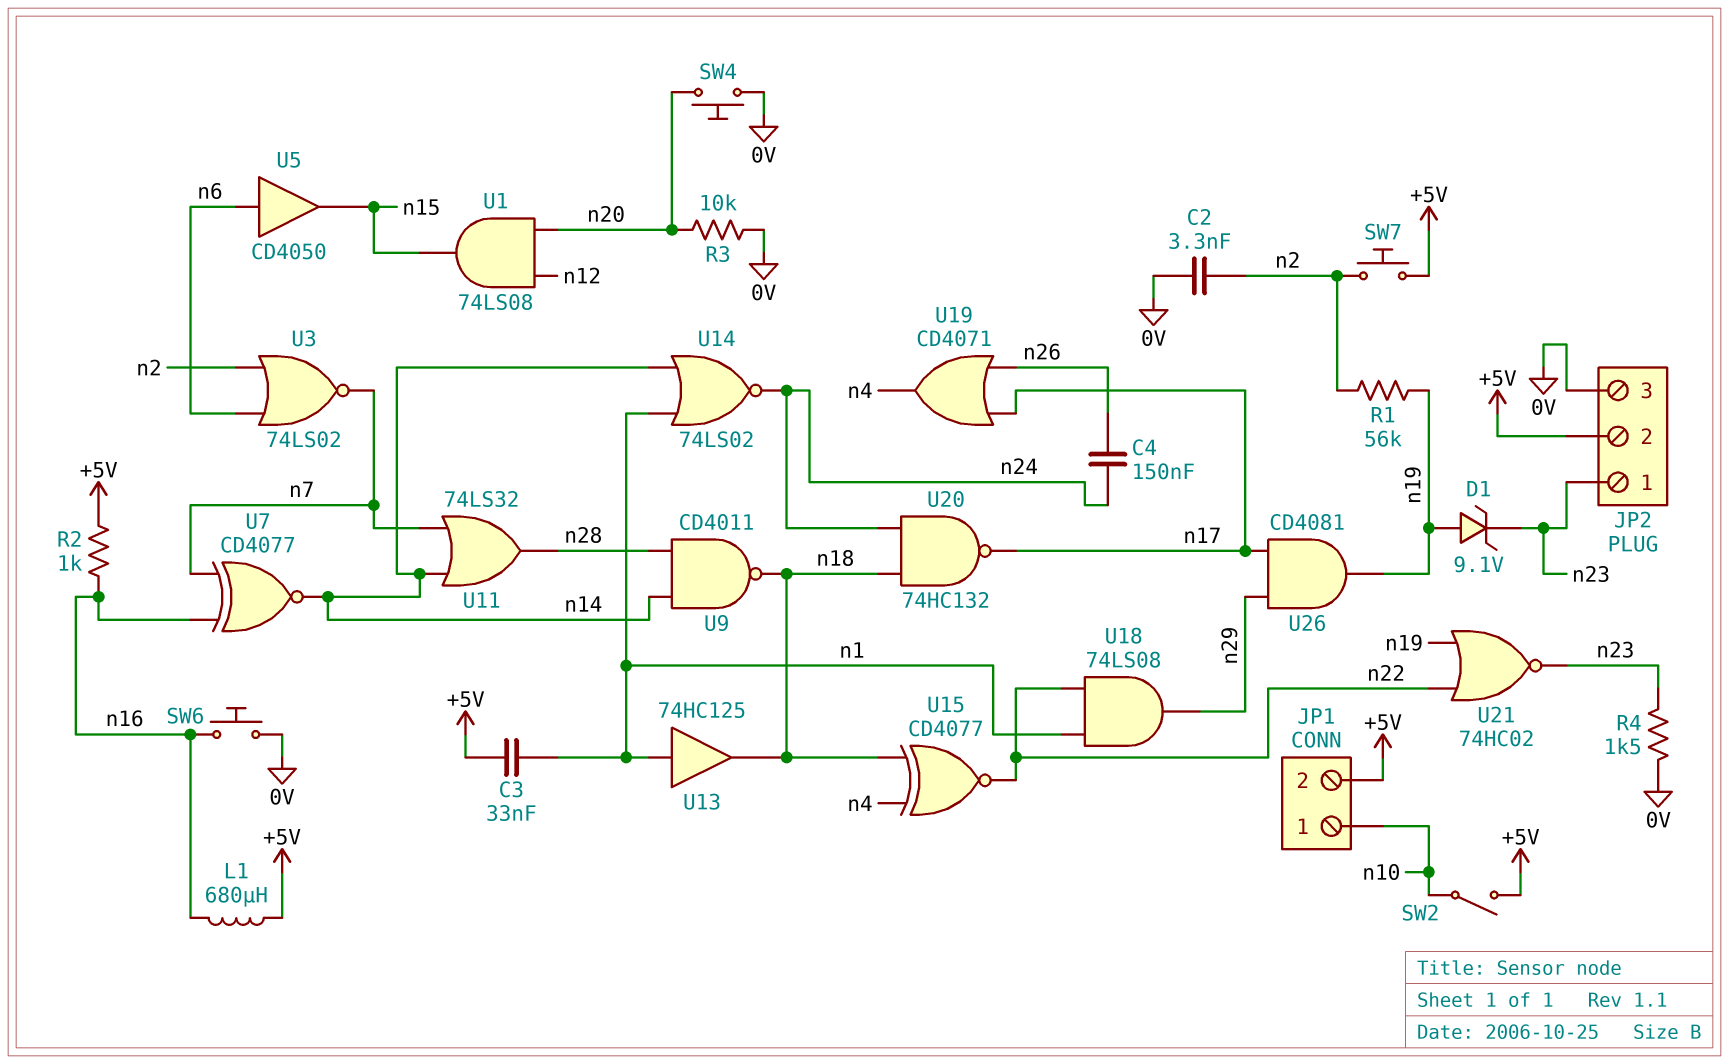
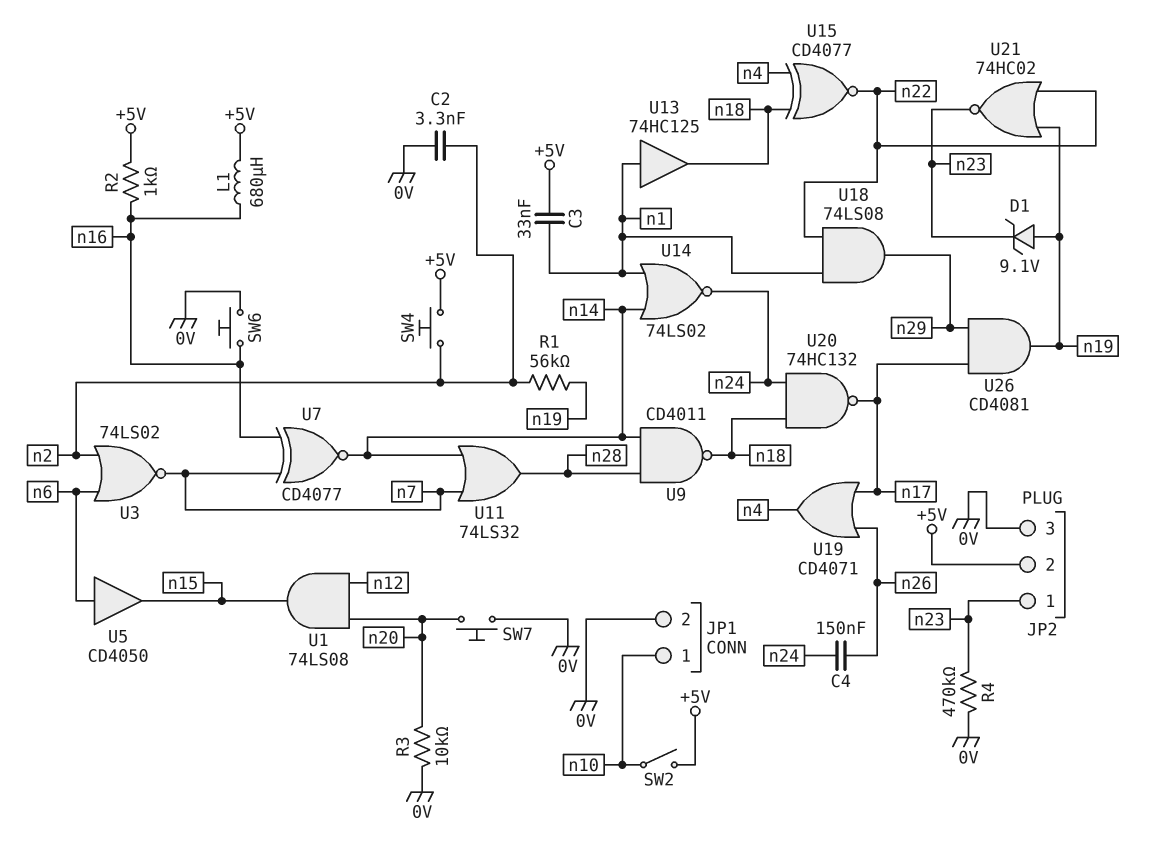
JP1 pin 2: +5V -> 0V
R4: 1.5k (0V, n23) -> 470k (0V, n23)
SW4: button (0V, n20) -> button (+5V, n2)
SW7: button (+5V, n2) -> button (0V, n20)

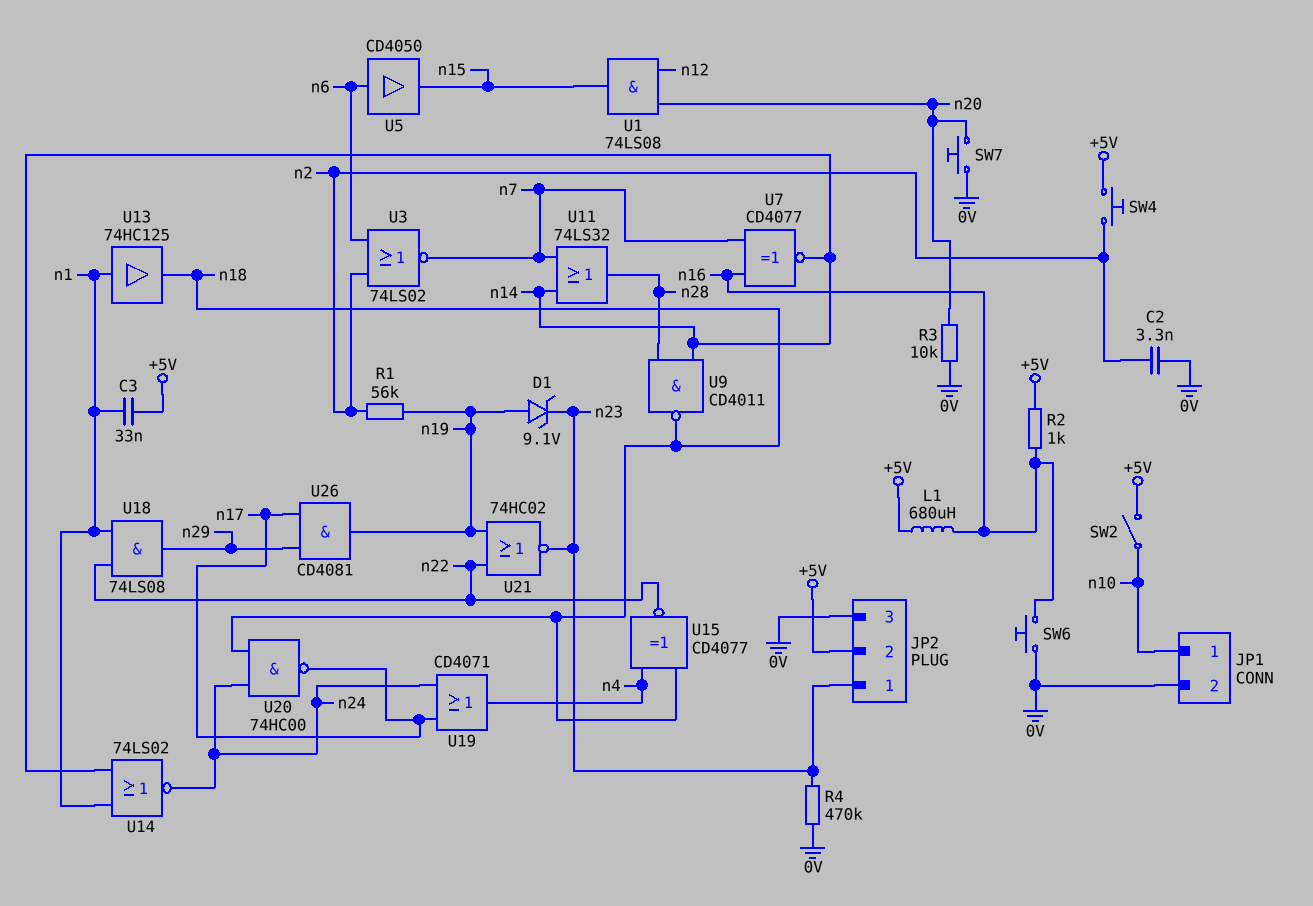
C4: 150nF (n24, n26) -> none
U19: OR CD4071 (in n17, in n26, out n4) -> OR CD4071 (in n17, in n24, out n4)
U20: NAND 74HC132 (in n18, in n24, out n17) -> NAND 74HC00 (in n18, in n24, out n17)

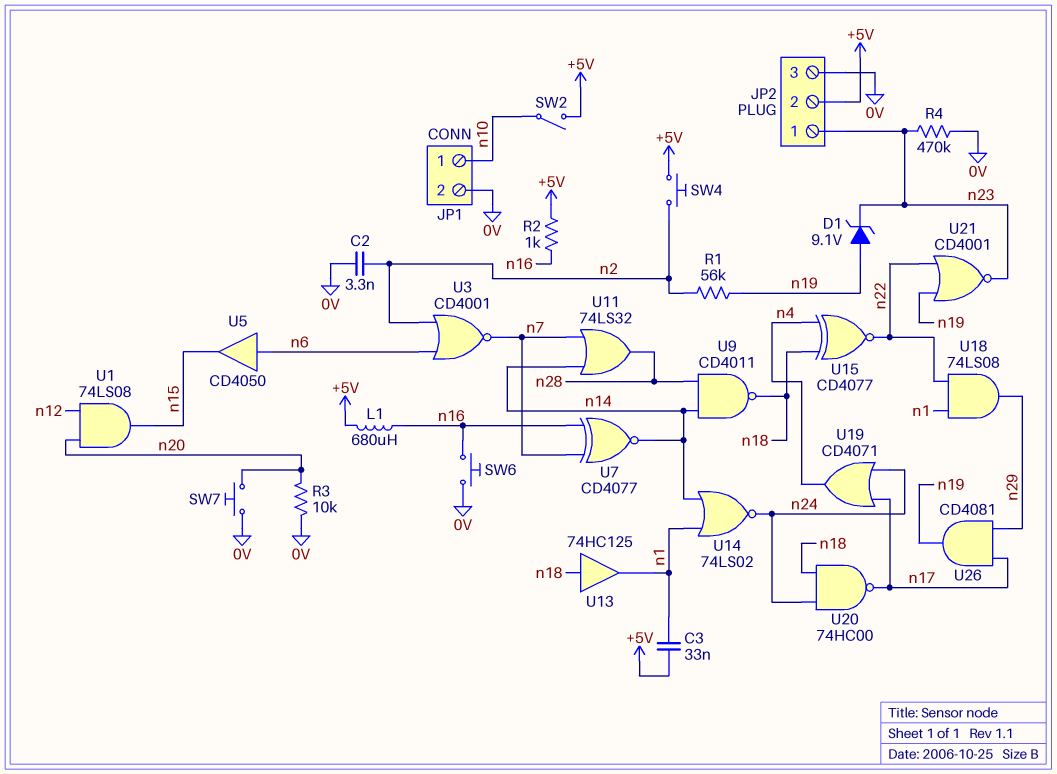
U3: NOR 74LS02 (in n2, in n6, out n7) -> NOR CD4001 (in n2, in n6, out n7)
U13: buffer 74HC125 (in n1, out n18) -> buffer 74HC125 (in n18, out n1)
U21: NOR 74HC02 (in n19, in n22, out n23) -> NOR CD4001 (in n19, in n22, out n23)

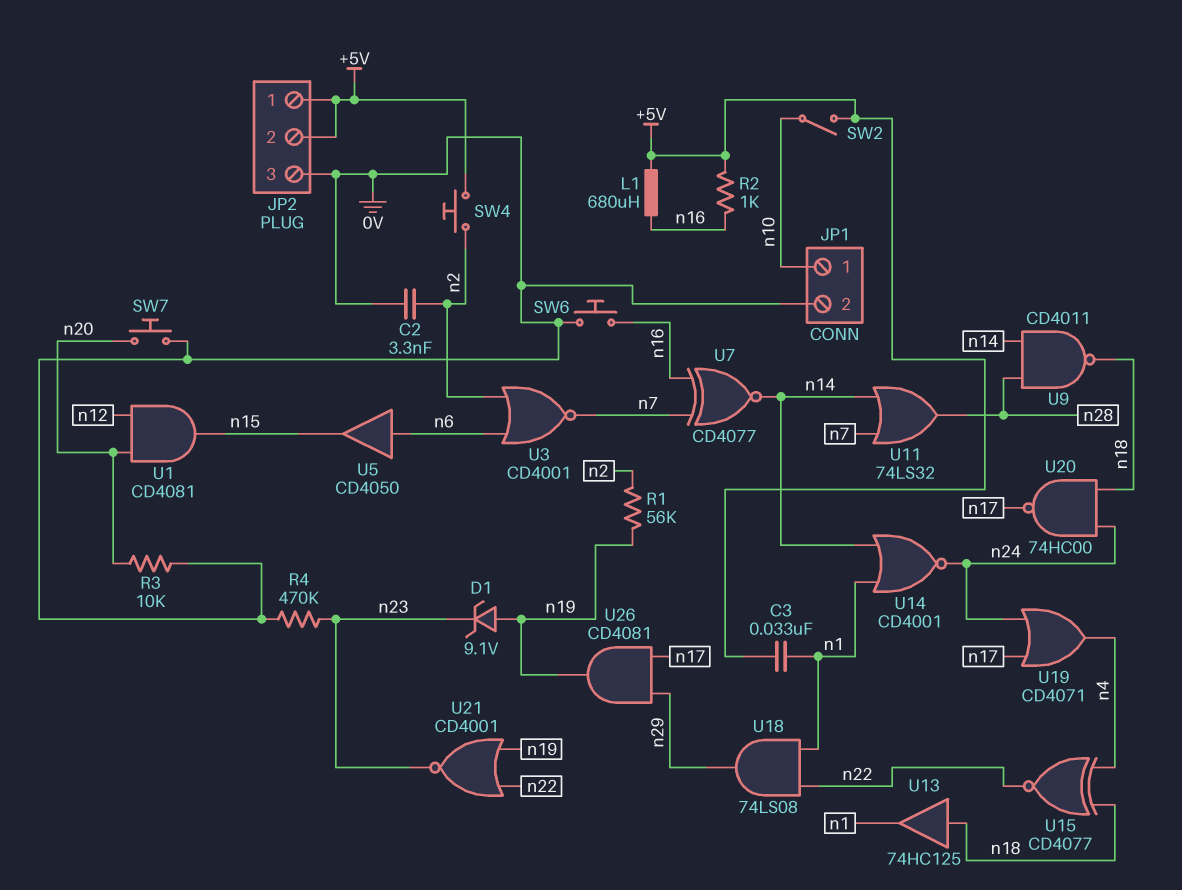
JP2 pin 1: n23 -> +5V
U1: AND 74LS08 (in n12, in n20, out n15) -> AND CD4081 (in n12, in n20, out n15)
U14: NOR 74LS02 (in n1, in n14, out n24) -> NOR CD4001 (in n1, in n14, out n24)

